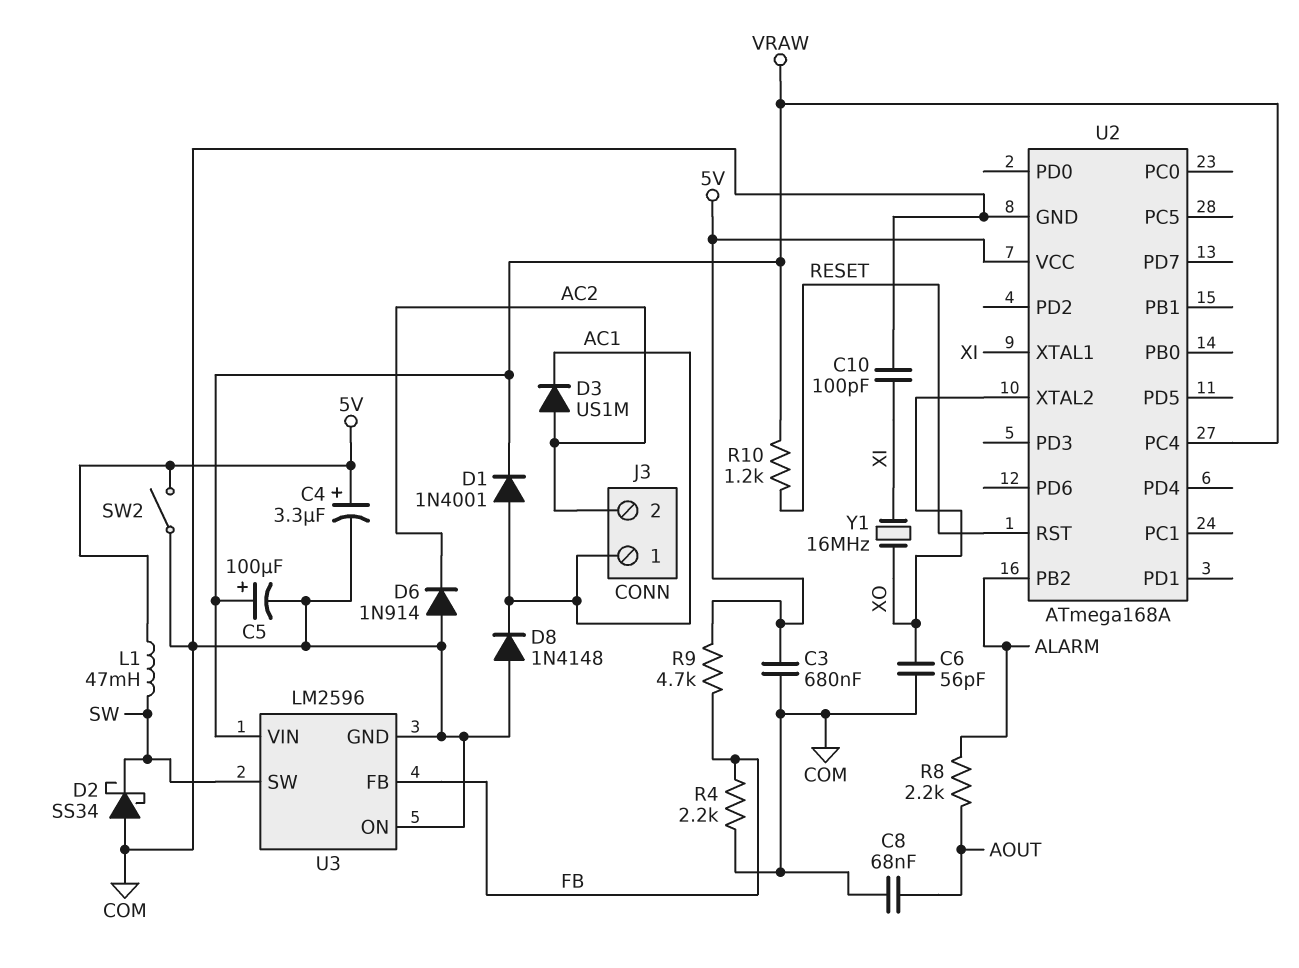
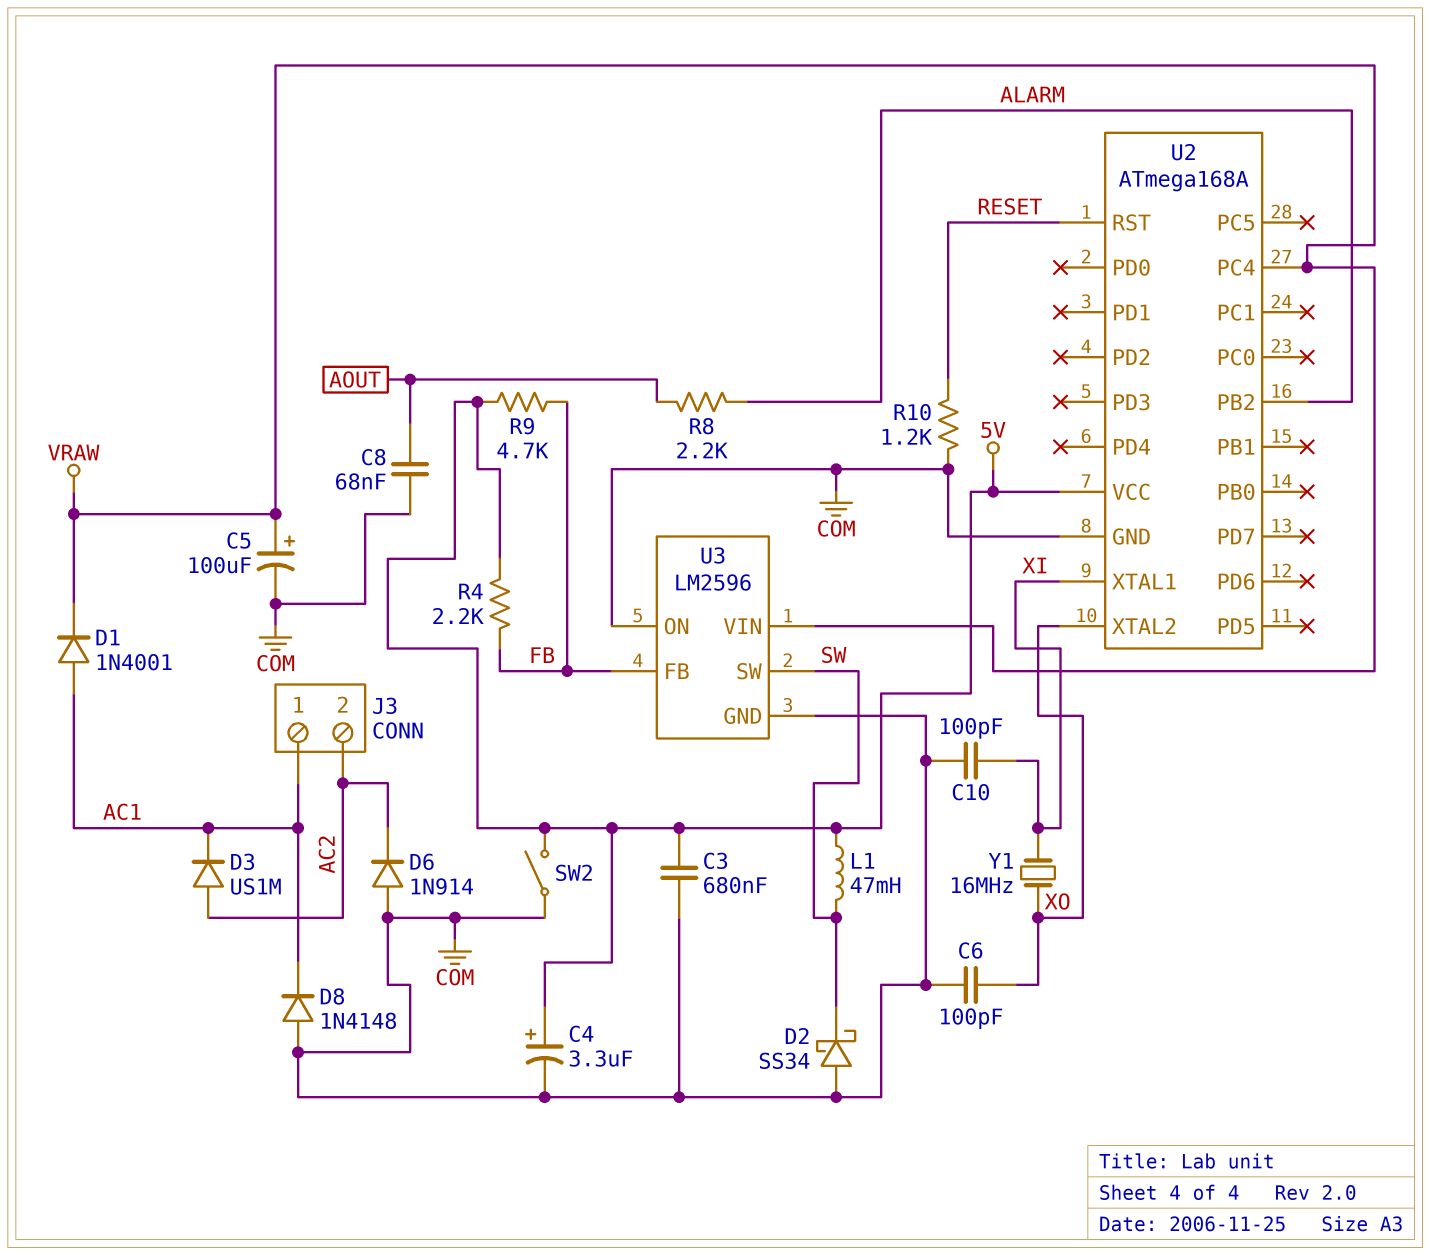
C6: 56pF (COM, XO) -> 100pF (COM, XO)
R4: 2.2k (COM, FB) -> 2.2k (5V, FB)
R10: 1.2k (RESET, VRAW) -> 1.2k (COM, RESET)

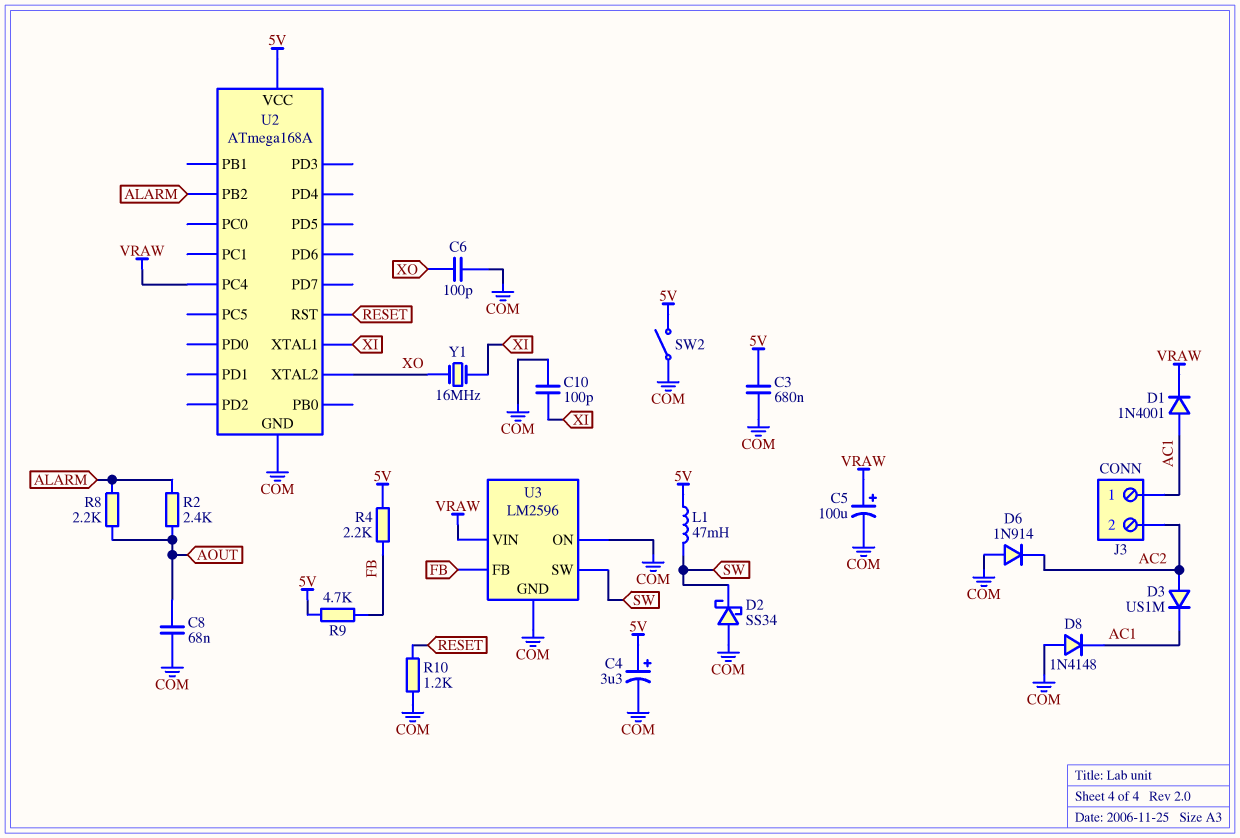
R2: none -> 2.4k (ALARM, AOUT)

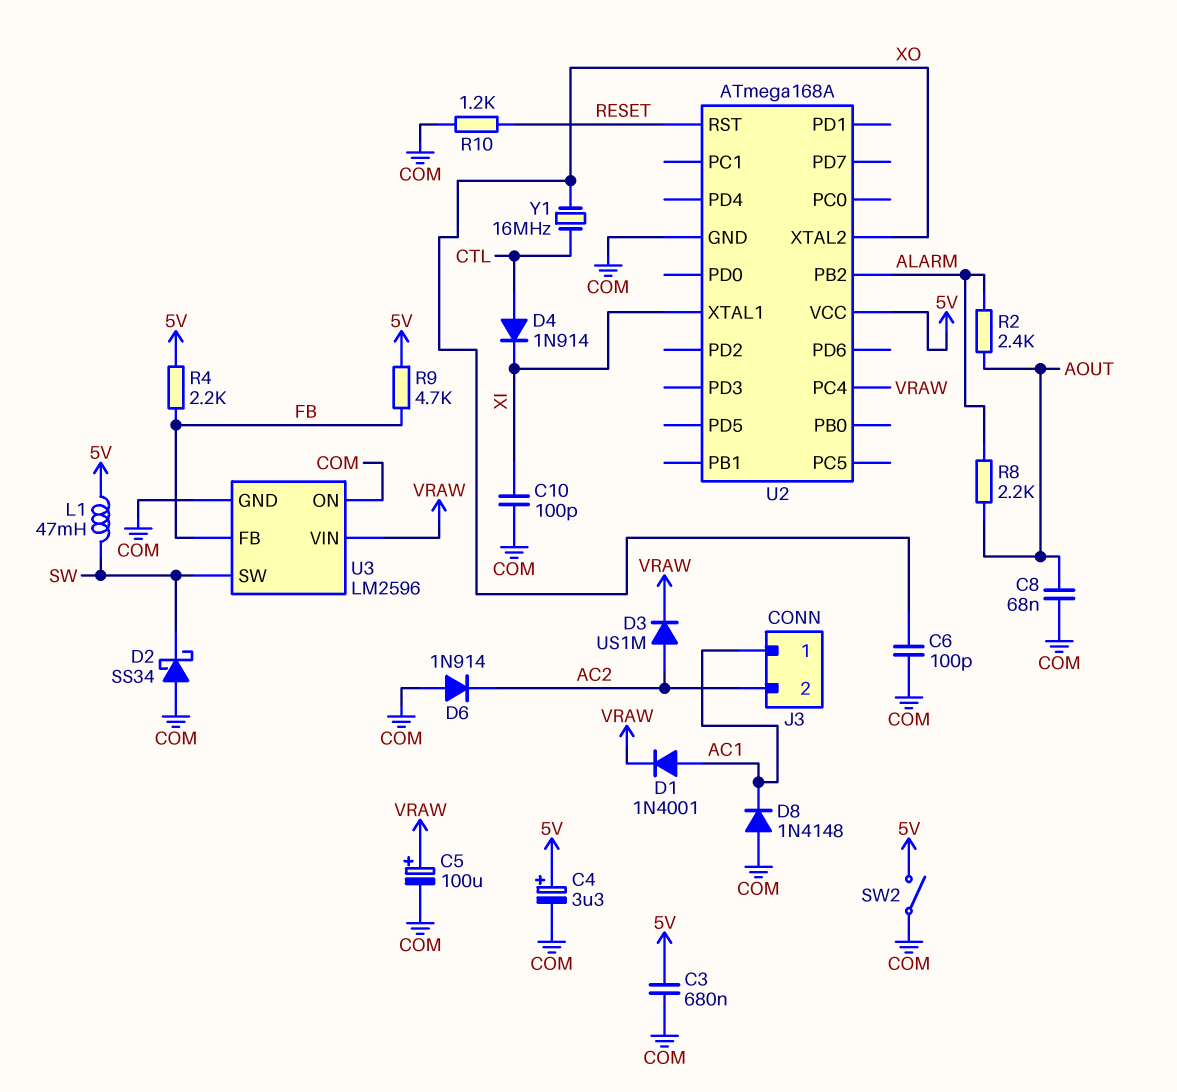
D3: diode US1M (A AC2, K AC1) -> diode US1M (A AC2, K VRAW)
D4: none -> diode 1N914 (A CTL, K XI)
Y1: 16MHz (XI, XO) -> 16MHz (CTL, XO)

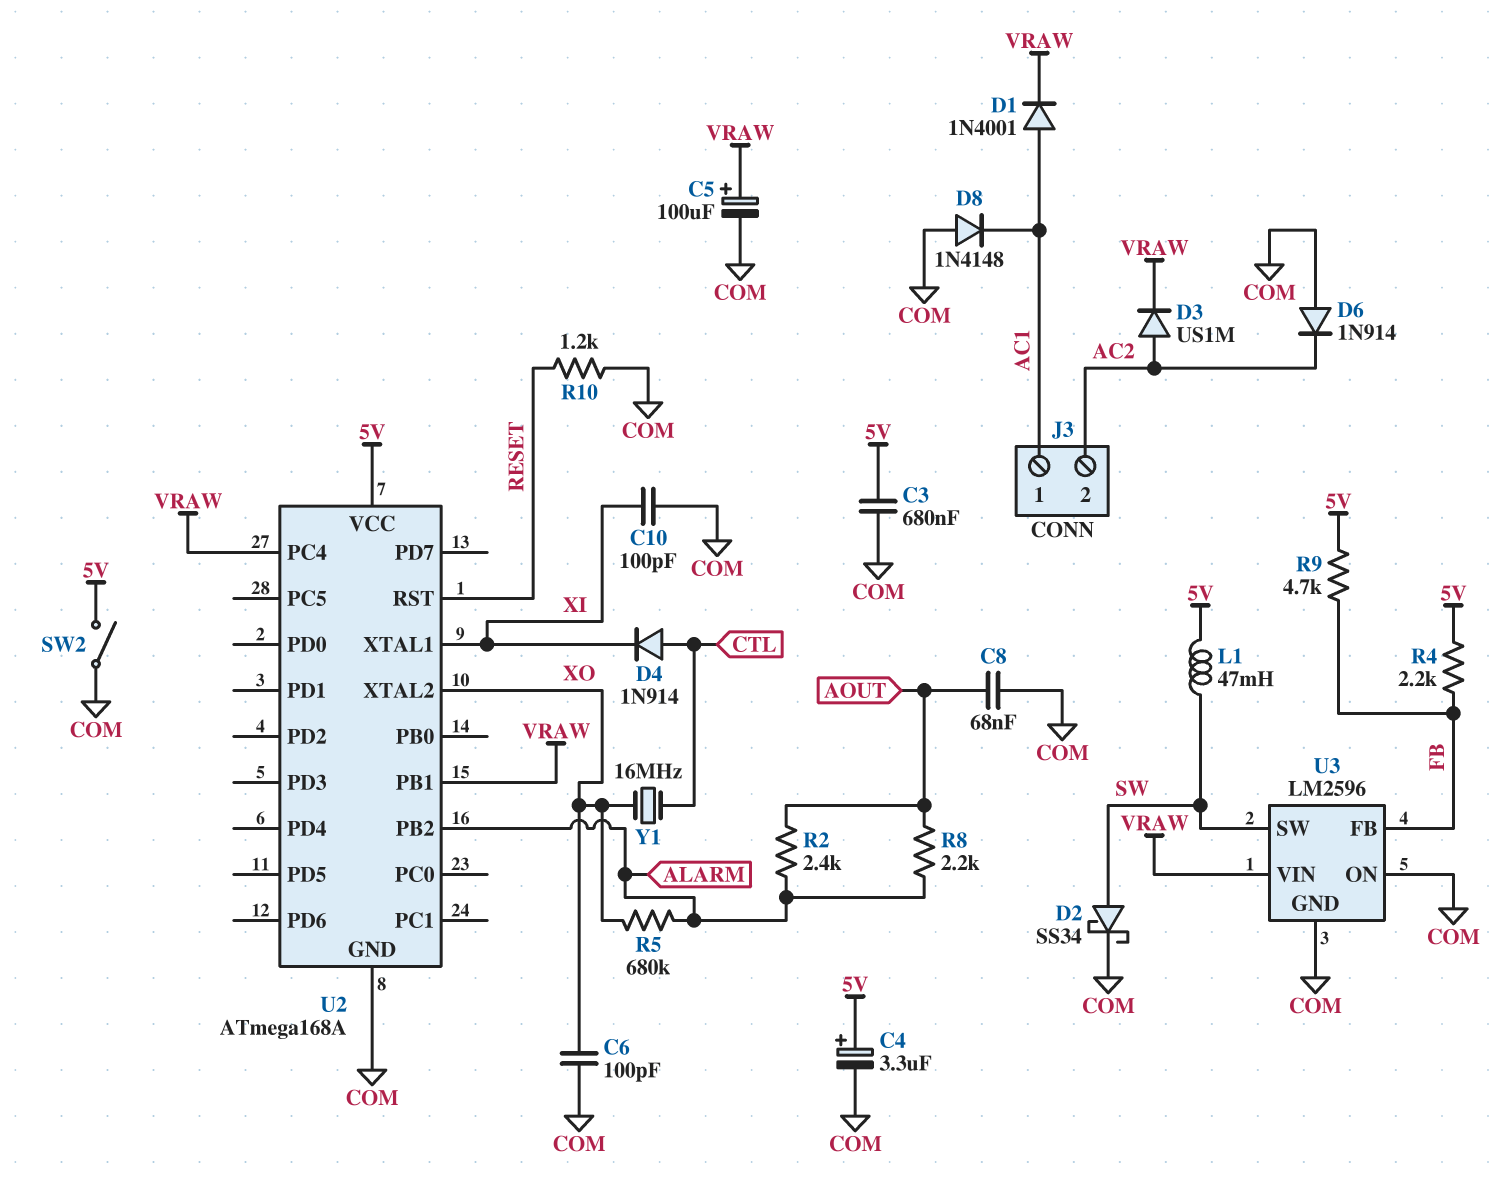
D2: schottky SS34 (A COM, K SW) -> schottky SS34 (A SW, K COM)
R5: none -> 680k (ALARM, XO)
U2 pin PB1: none -> VRAW

